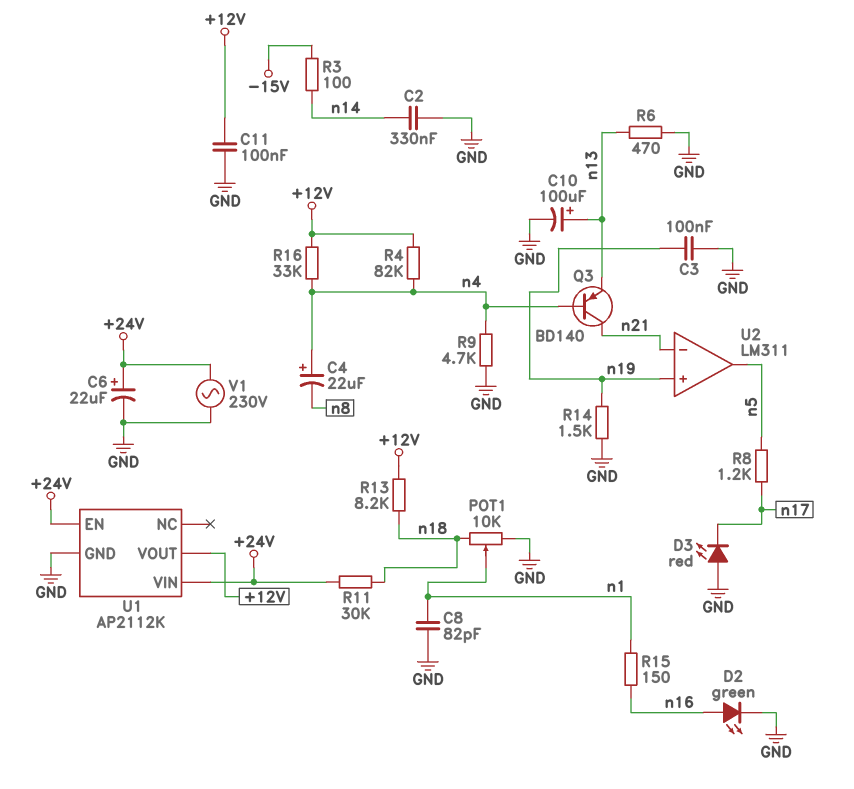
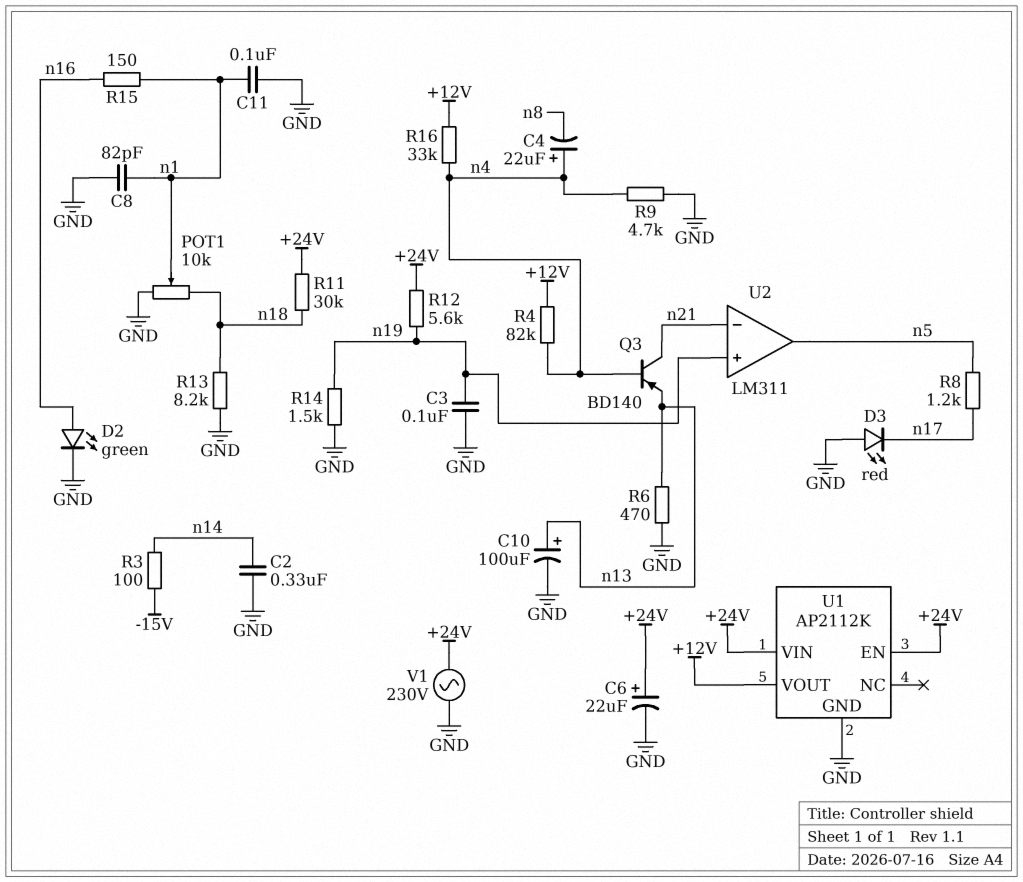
C11: 100nF (+12V, GND) -> 100nF (GND, n1)
R12: none -> 5.6k (+24V, n19)
R13: 8.2k (+12V, n18) -> 8.2k (GND, n18)

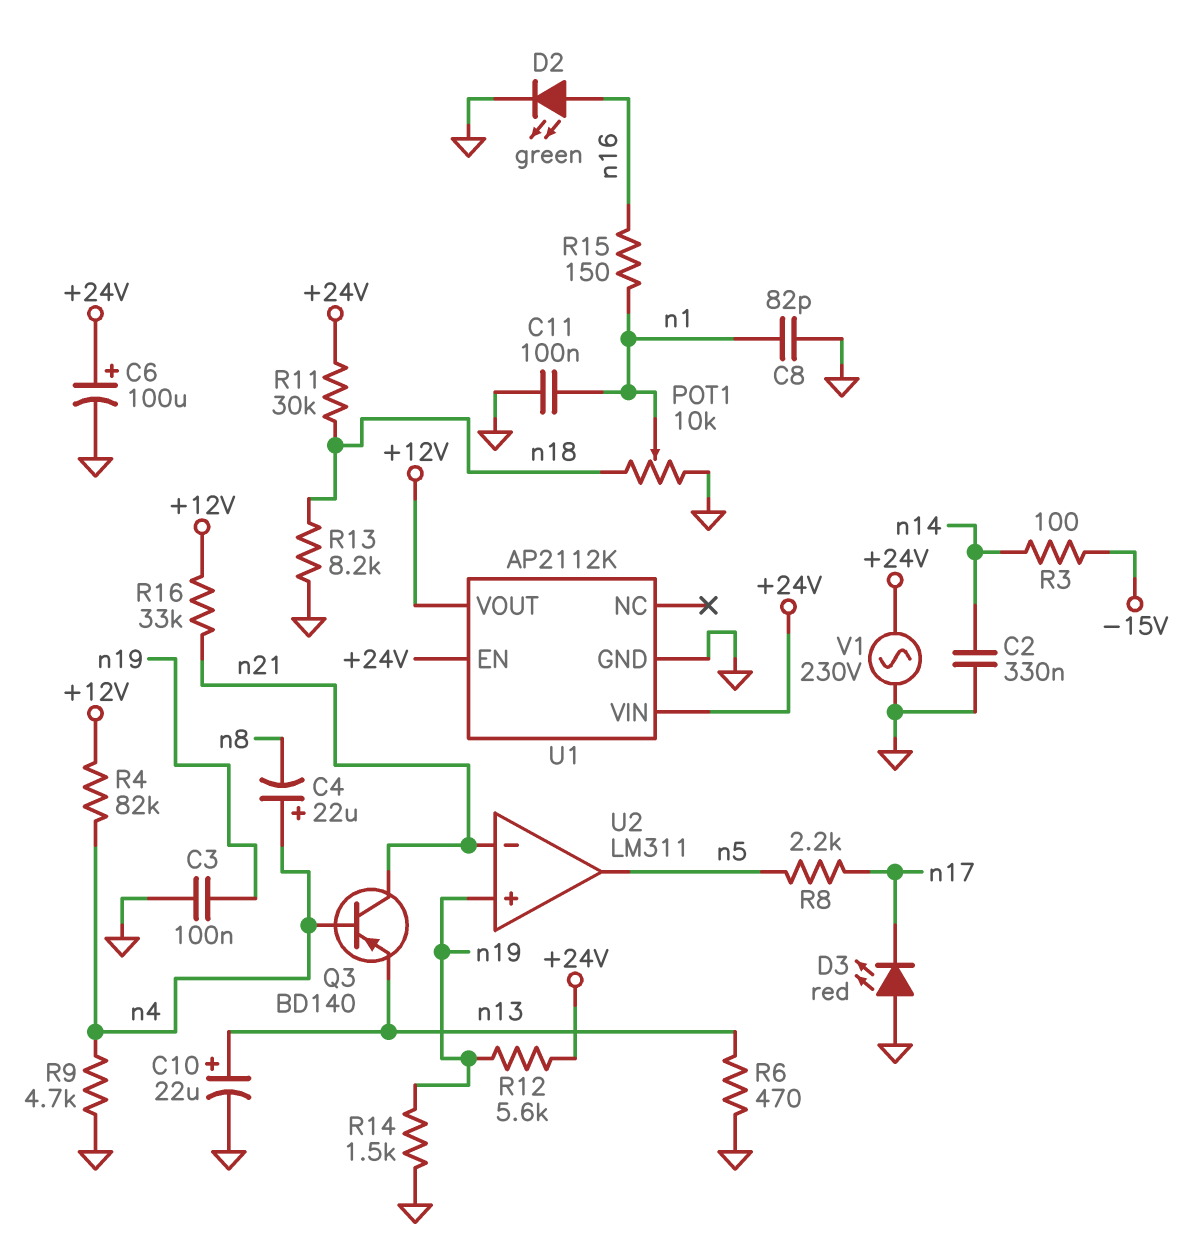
C6: 22uF (plus +24V, minus GND) -> 100uF (plus +24V, minus GND)
C10: 100uF (plus n13, minus GND) -> 22uF (plus n13, minus GND)
R8: 1.2k (n5, n17) -> 2.2k (n5, n17)
R16: 33k (+12V, n4) -> 33k (+12V, n21)

